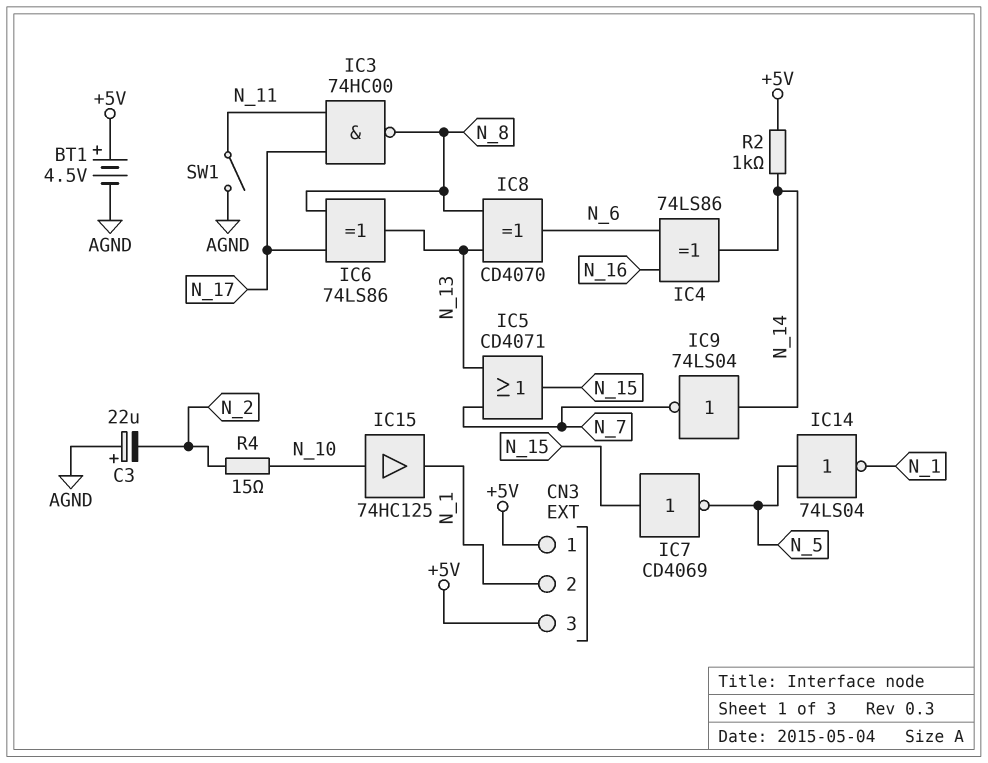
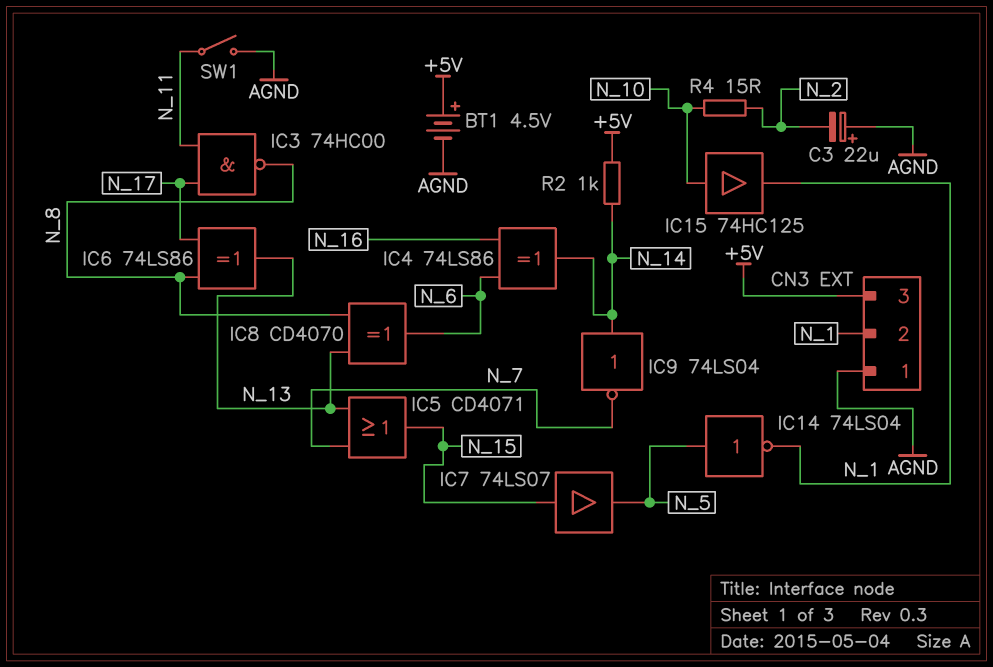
CN3 pin 1: +5V -> AGND
IC7: NOT CD4069 (in N_15, out N_5) -> buffer 74LS07 (in N_15, out N_5)

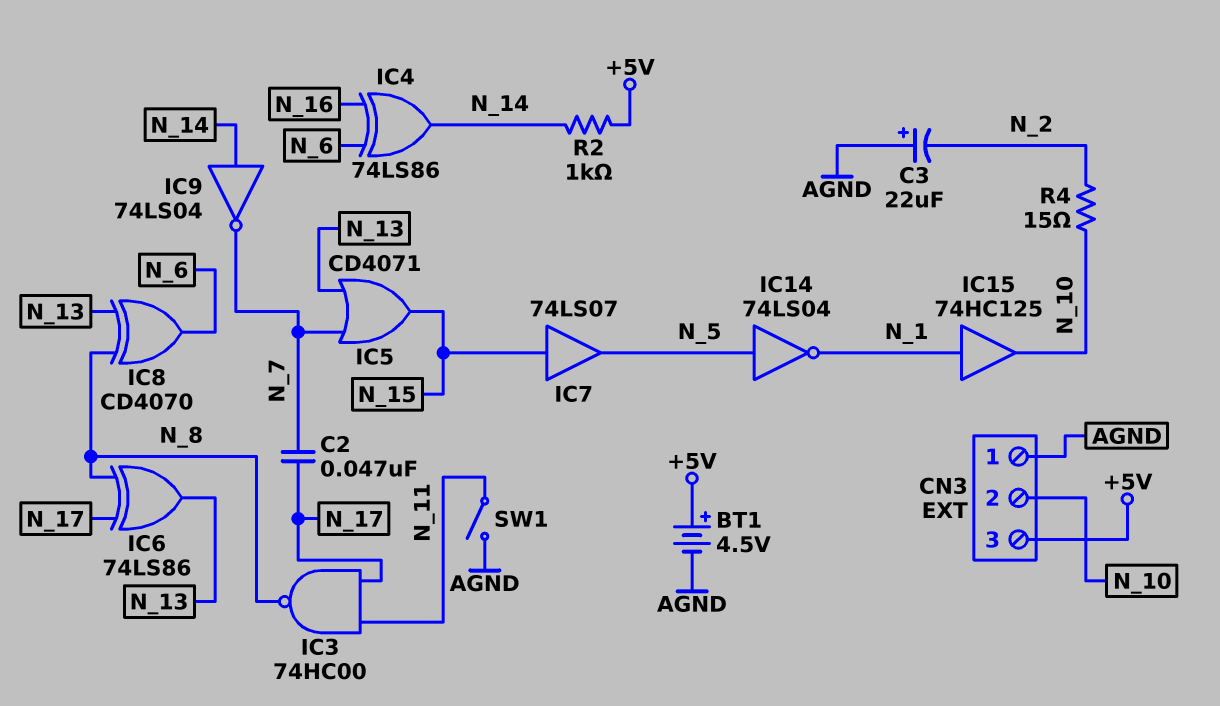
C2: none -> 47nF (N_7, N_17)
CN3 pin 2: N_1 -> N_10
IC15: buffer 74HC125 (in N_10, out N_1) -> buffer 74HC125 (in N_1, out N_10)

